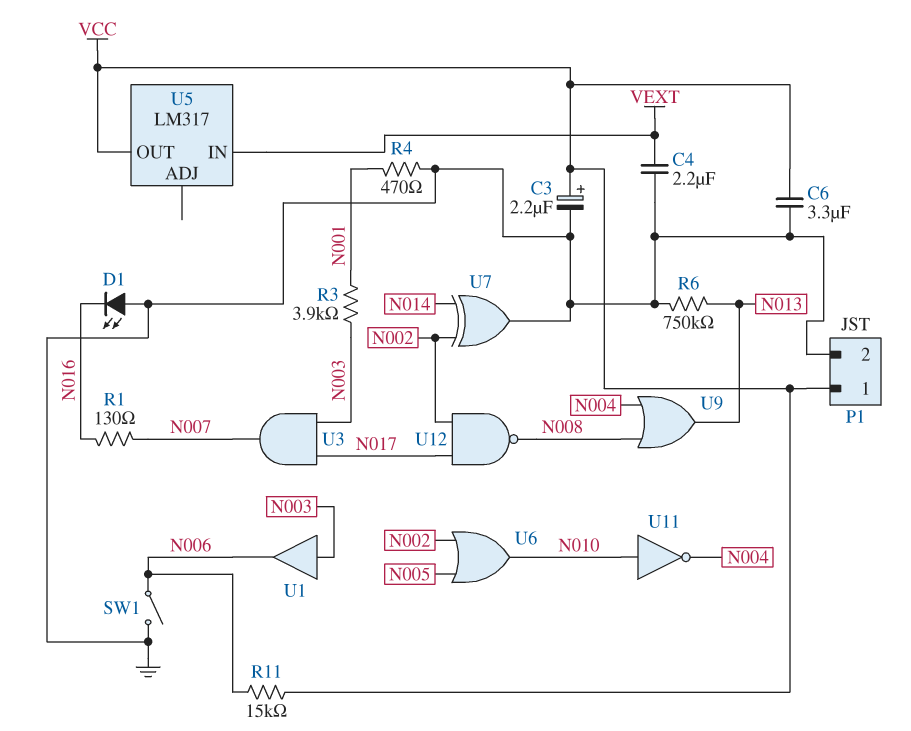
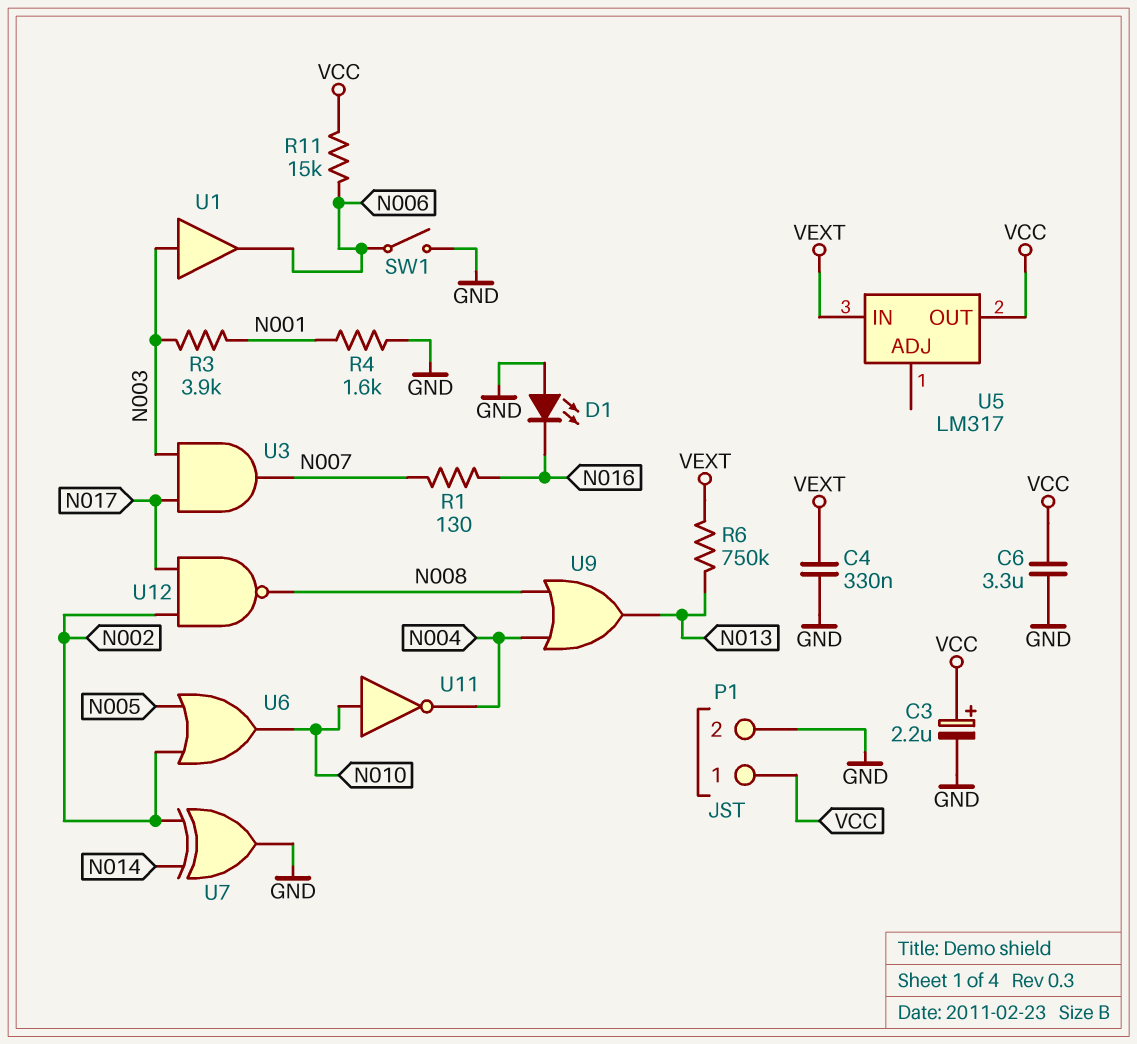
C4: 2.2uF (GND, VEXT) -> 330nF (GND, VEXT)
R4: 470 (GND, N001) -> 1.6k (GND, N001)
R6: 750k (GND, N013) -> 750k (N013, VEXT)

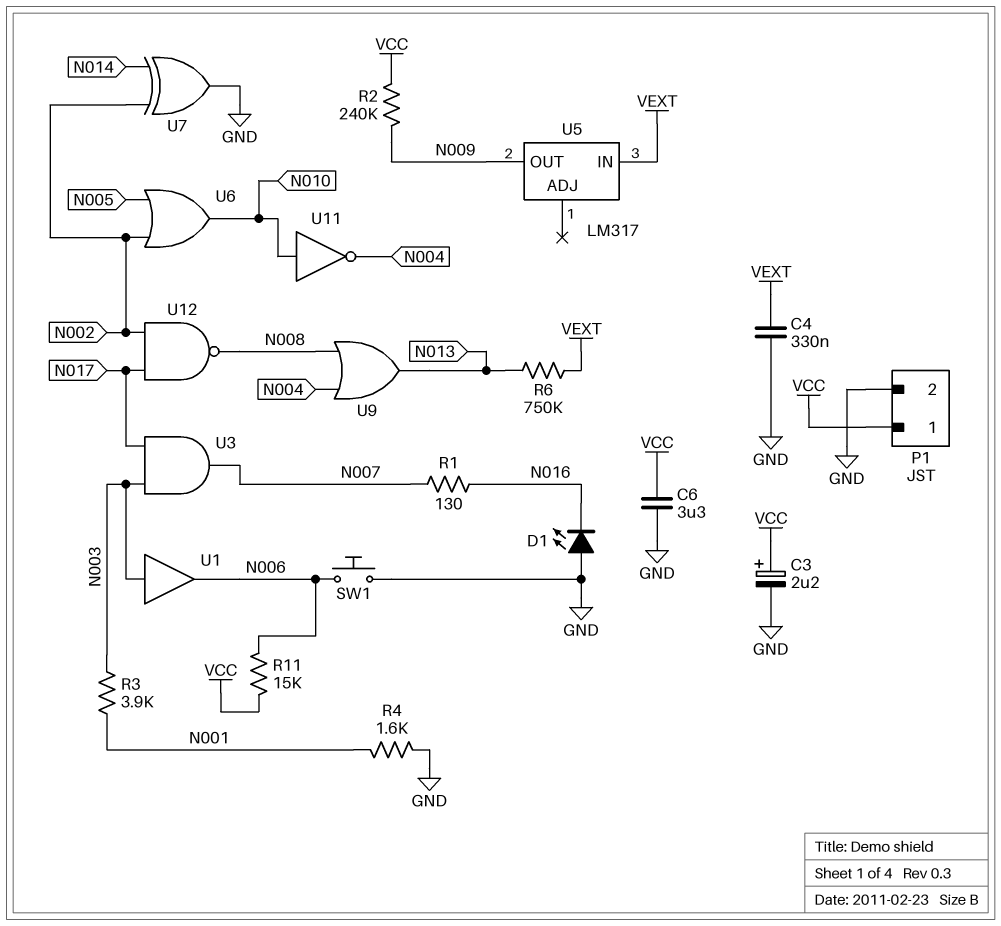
R2: none -> 240k (N009, VCC)
SW1: switch (GND, N006) -> button (GND, N006)
U5 pin OUT: VCC -> N009

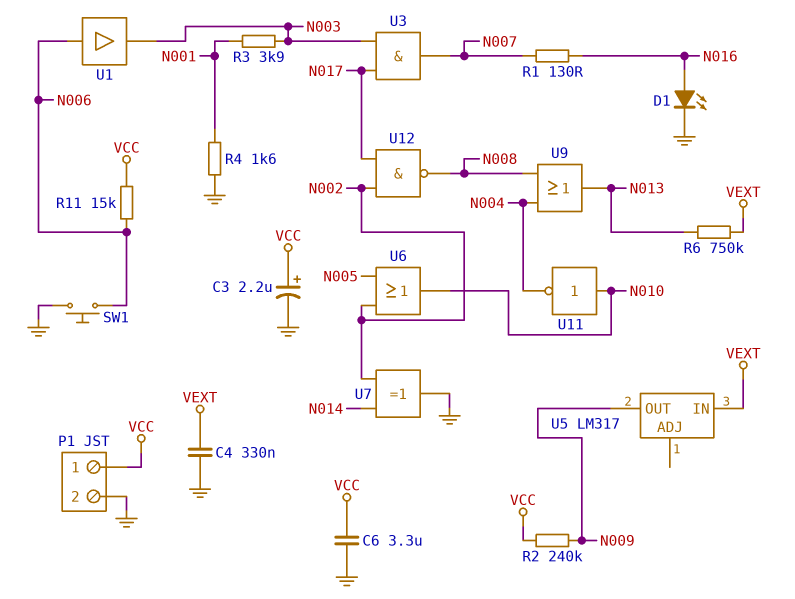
D1: LED (A GND, K N016) -> LED (A N016, K GND)
U1: buffer (in N003, out N006) -> buffer (in N006, out N003)

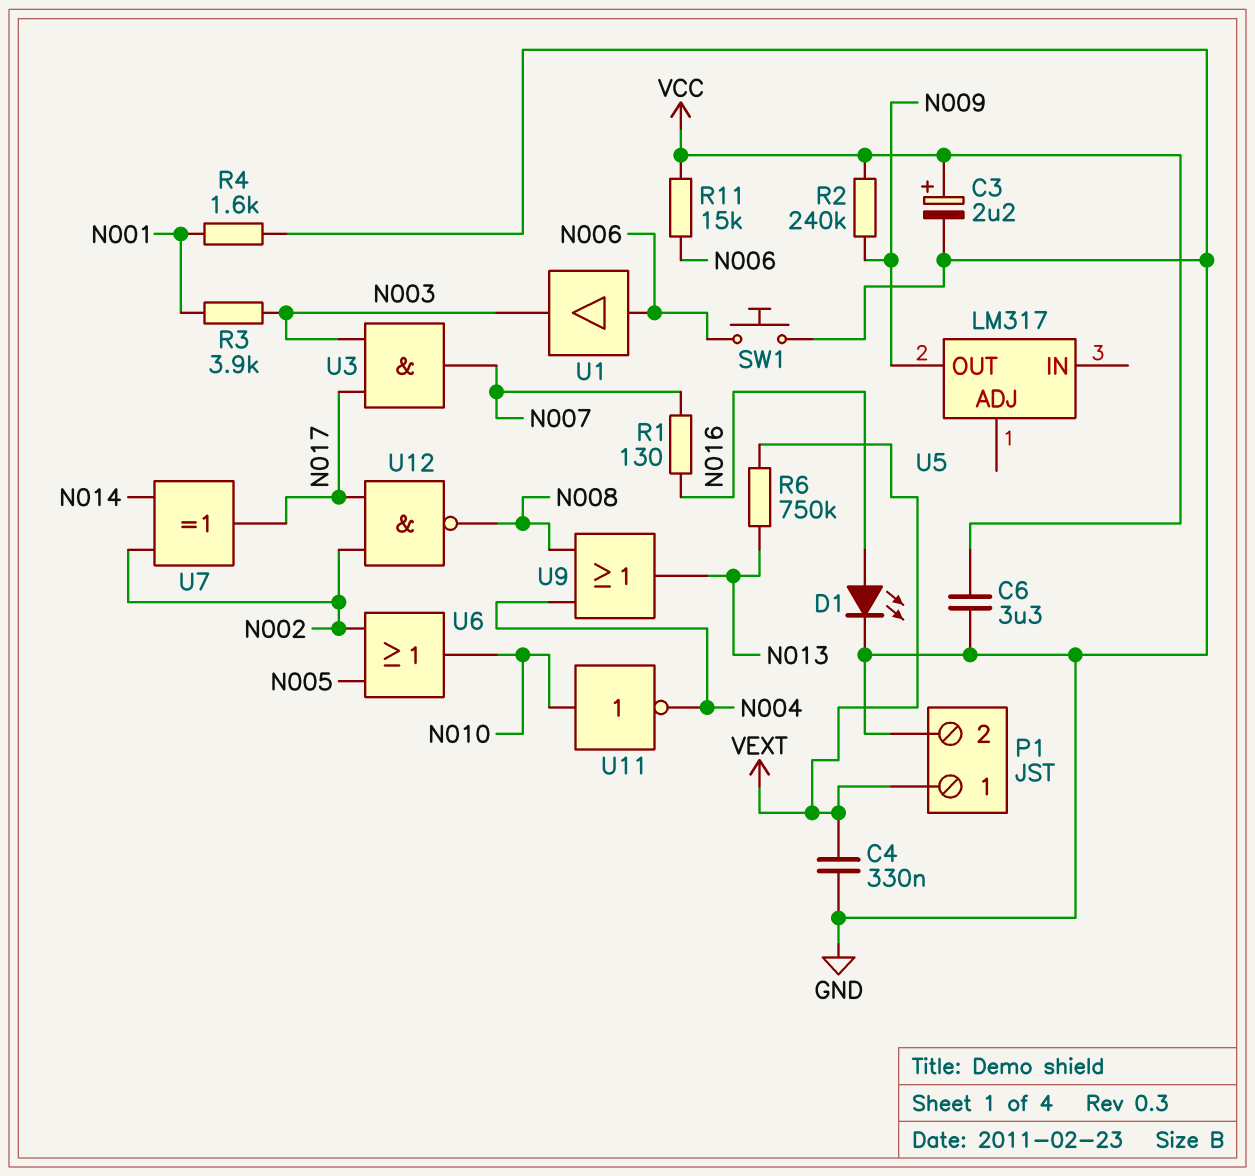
P1 pin 1: VCC -> VEXT
U5 pin IN: VEXT -> none
U7: XOR (in N002, in N014, out GND) -> XOR (in N002, in N014, out N017)

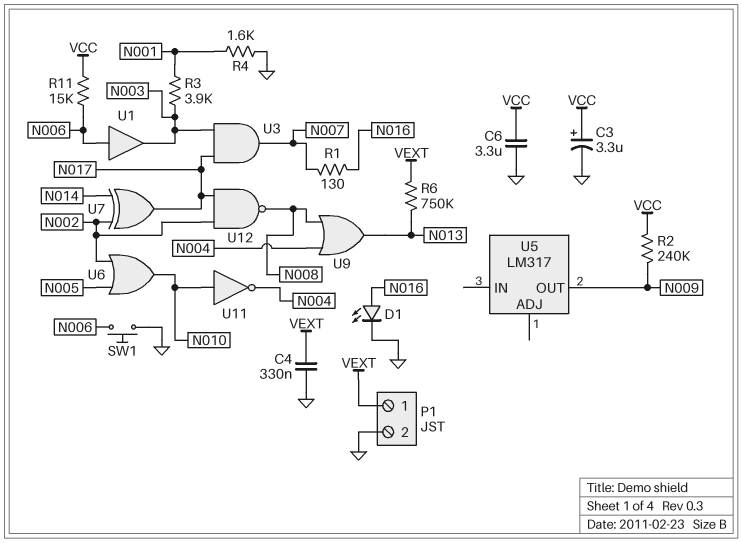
C3: 2.2uF (plus VCC, minus GND) -> 3.3uF (plus VCC, minus GND)

